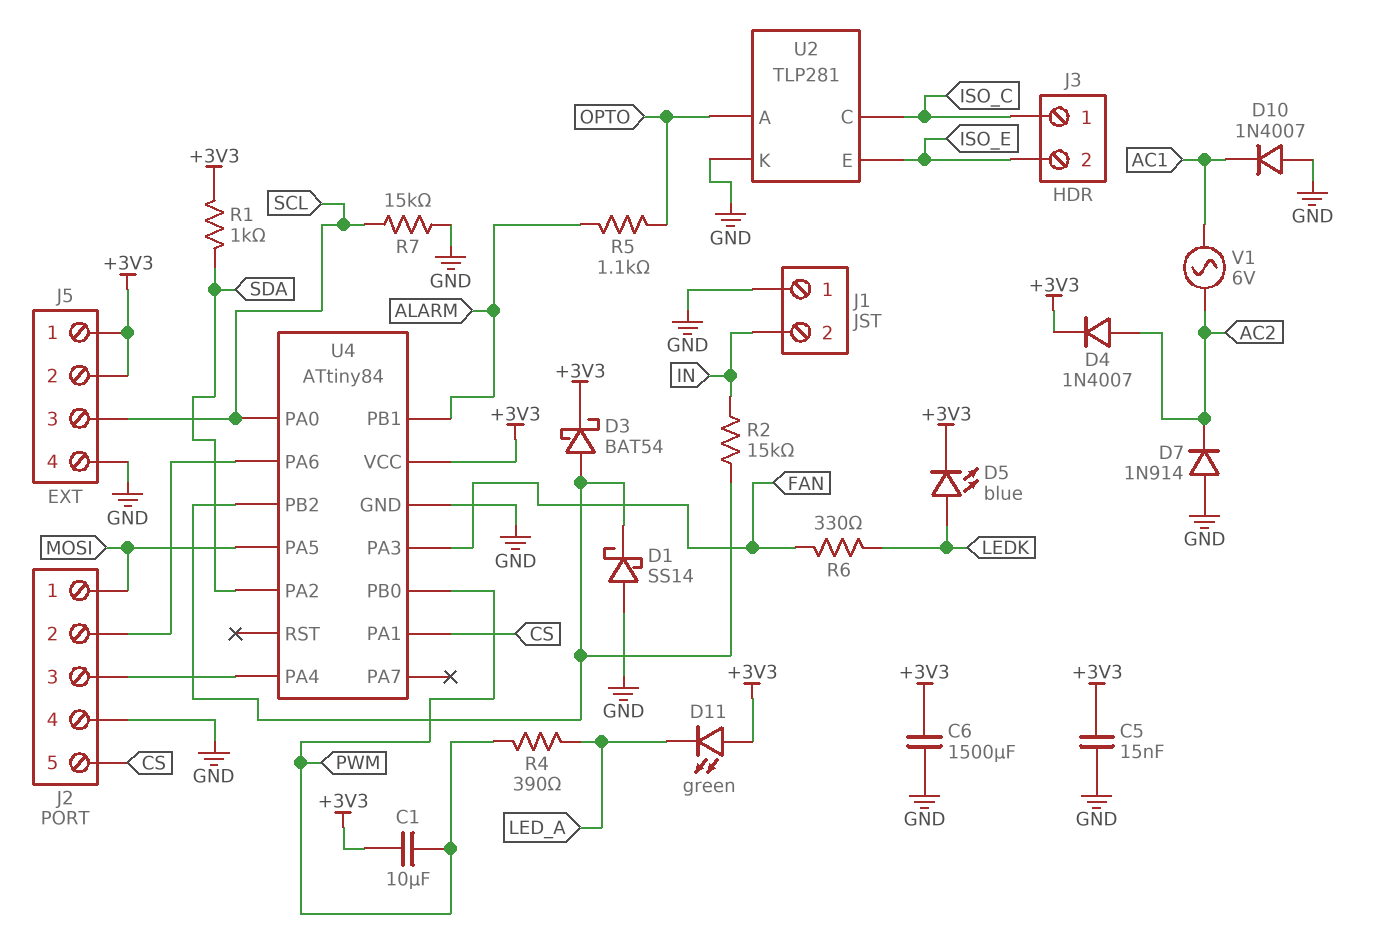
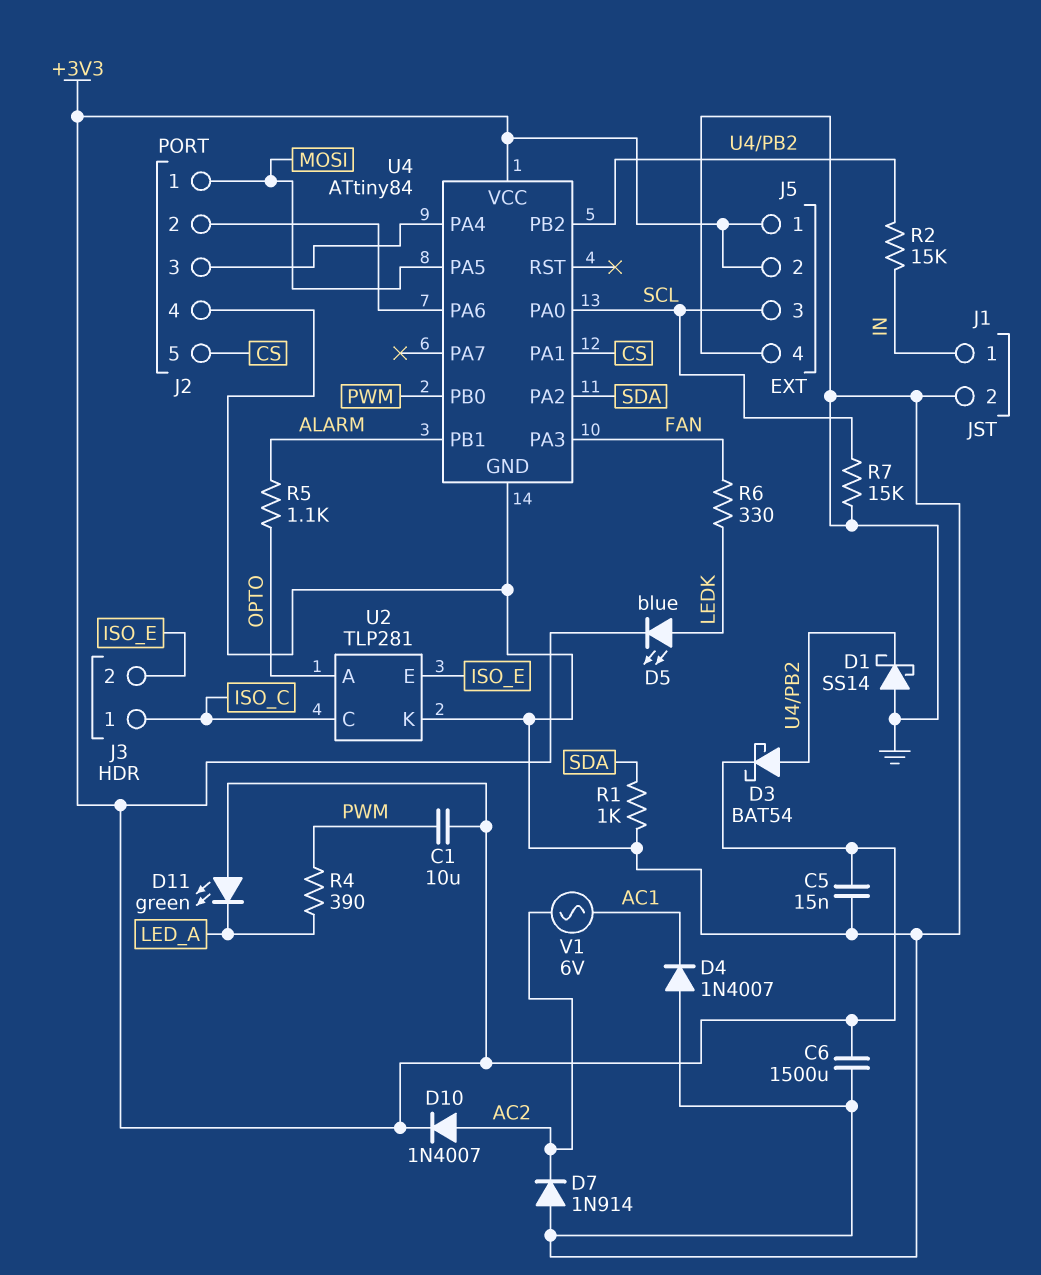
D4: diode 1N4007 (A AC2, K +3V3) -> diode 1N4007 (A GND, K AC1)
D10: diode 1N4007 (A GND, K AC1) -> diode 1N4007 (A AC2, K +3V3)
J1 pin 1: GND -> IN
J1 pin 2: IN -> GND
R1: 1k (+3V3, SDA) -> 1k (GND, SDA)

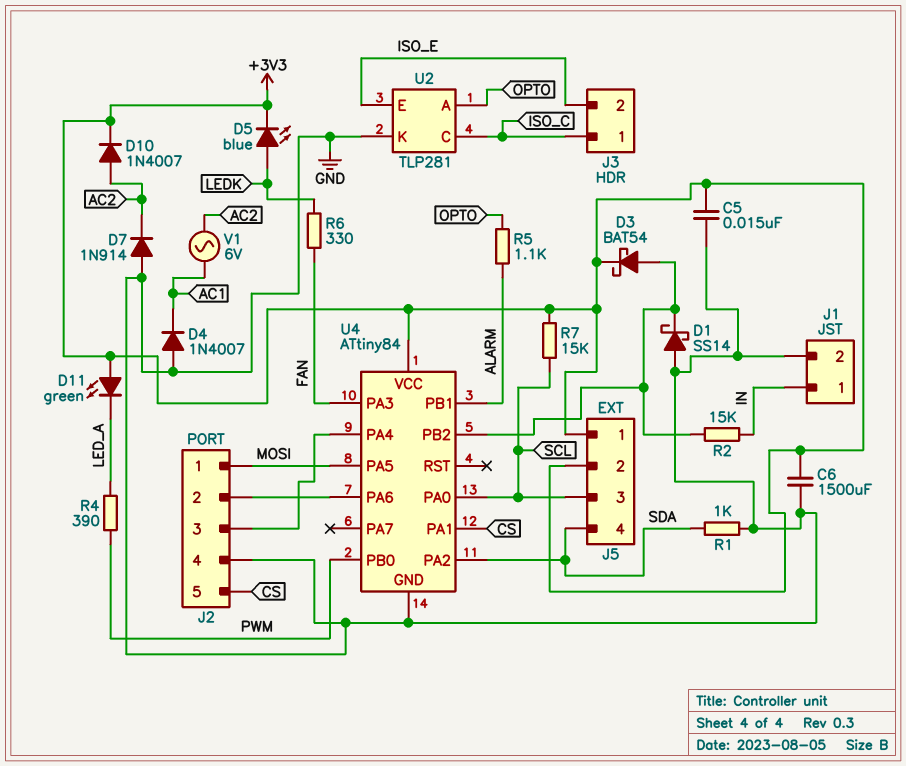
C1: 10uF (+3V3, PWM) -> none
J5 pin 4: GND -> SDA
R7: 15k (GND, SCL) -> 15k (+3V3, SCL)

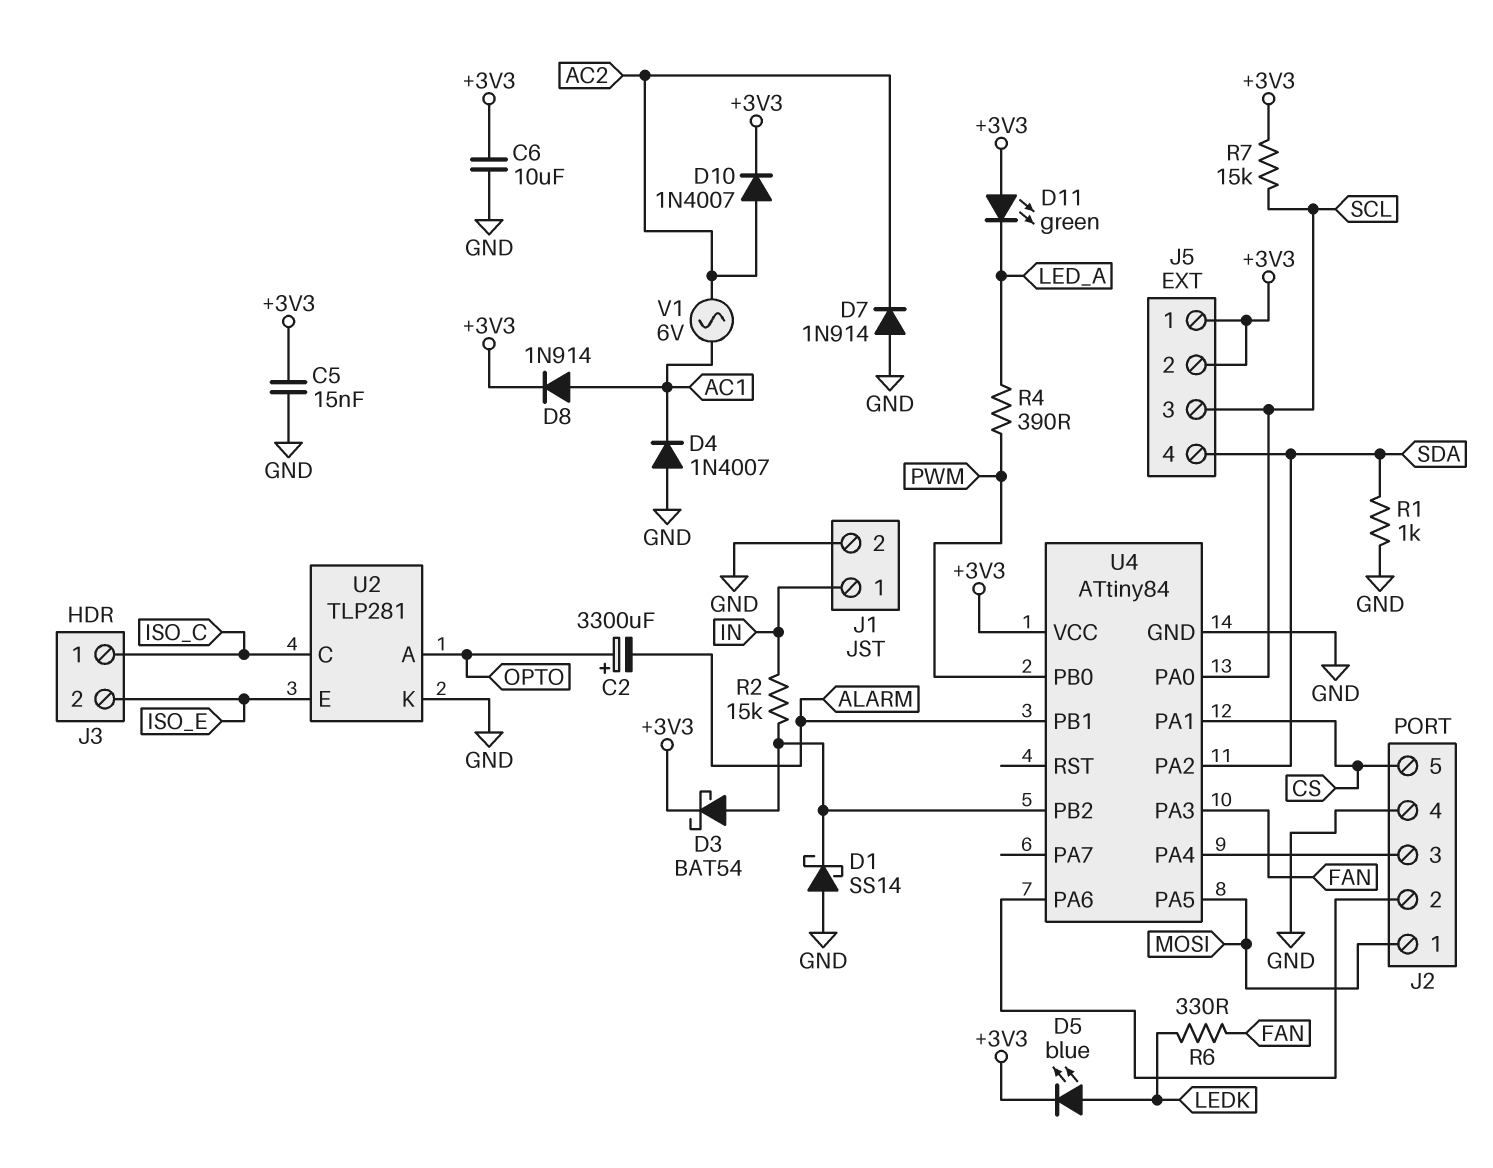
C2: none -> 3300uF (plus OPTO, minus ALARM)
C6: 1500uF (+3V3, GND) -> 10uF (+3V3, GND)
D8: none -> diode 1N914 (A AC1, K +3V3)
R5: 1.1k (ALARM, OPTO) -> none

